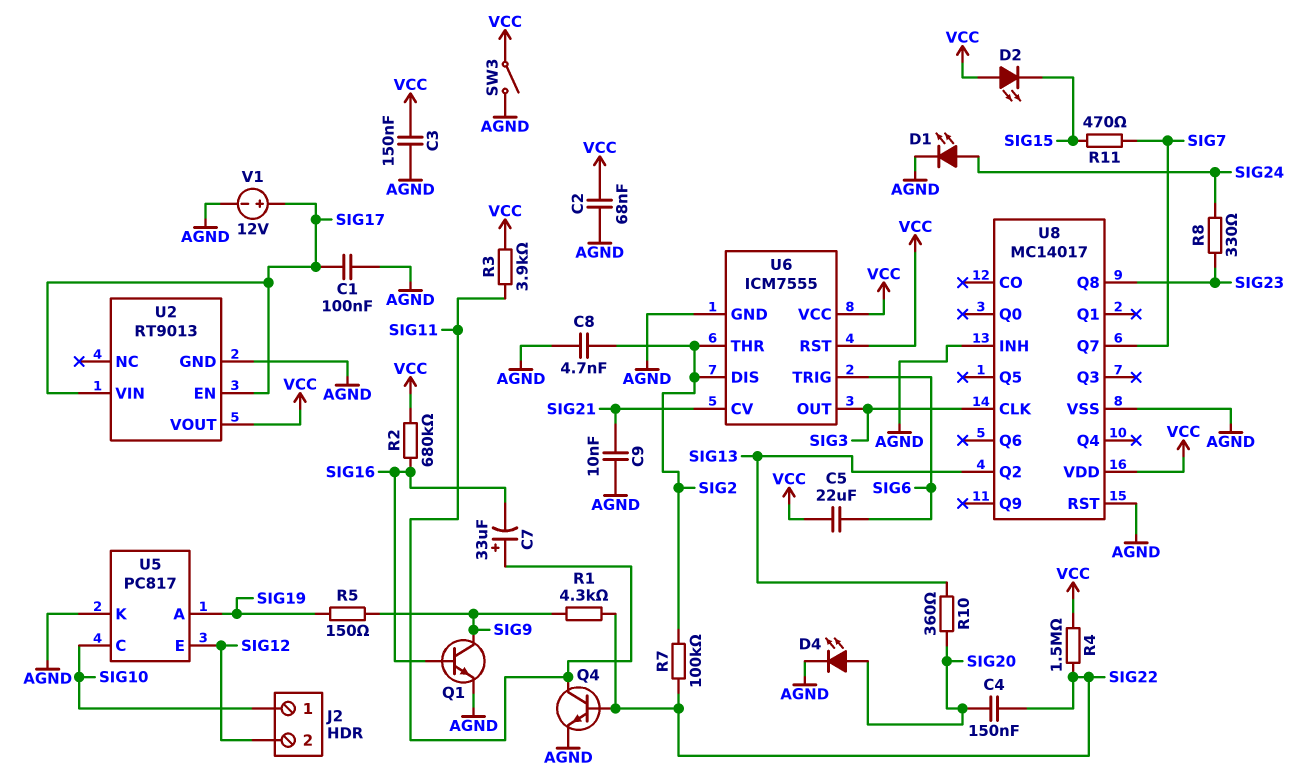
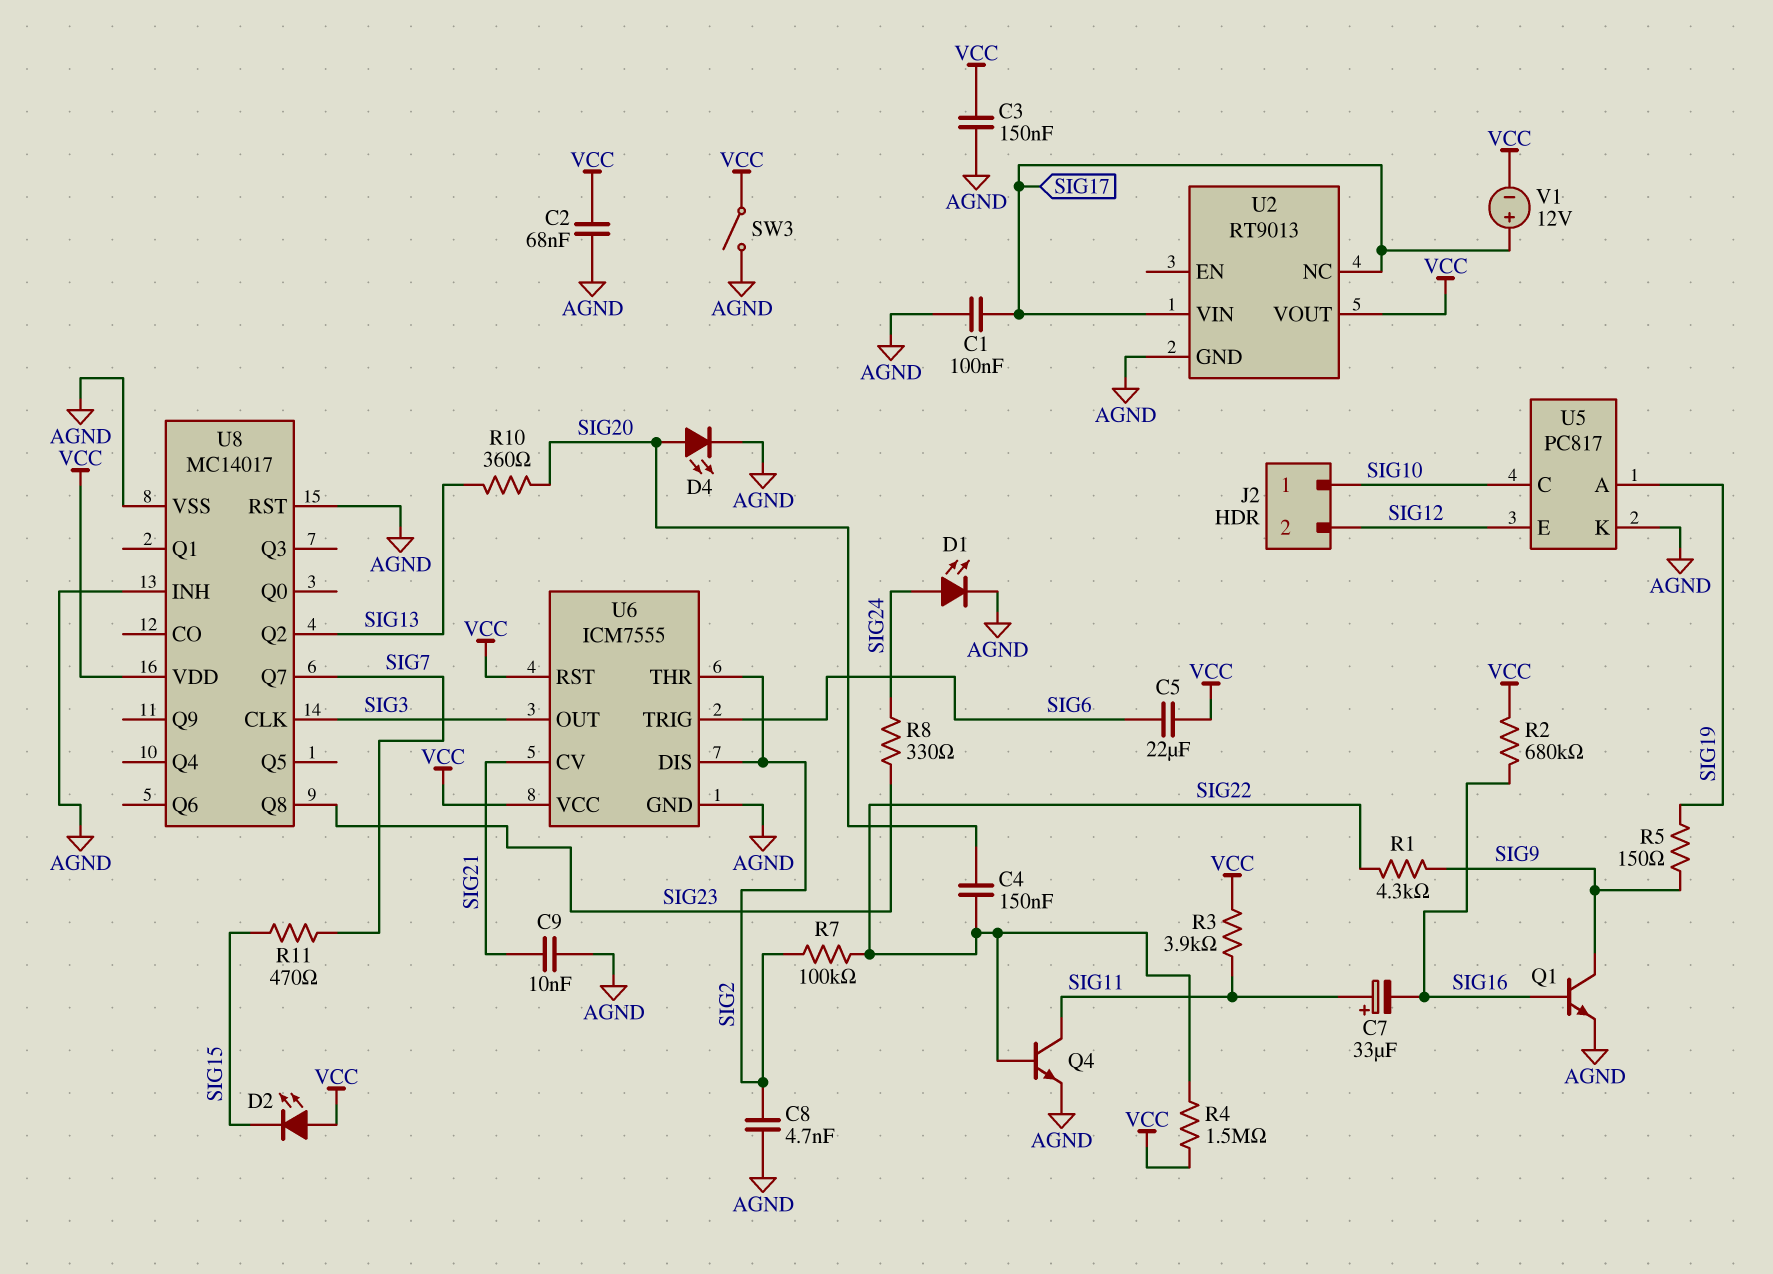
U2 pin EN: SIG17 -> none
U2 pin NC: none -> SIG17
V1: 12V (plus SIG17, minus AGND) -> 12V (plus SIG17, minus VCC)

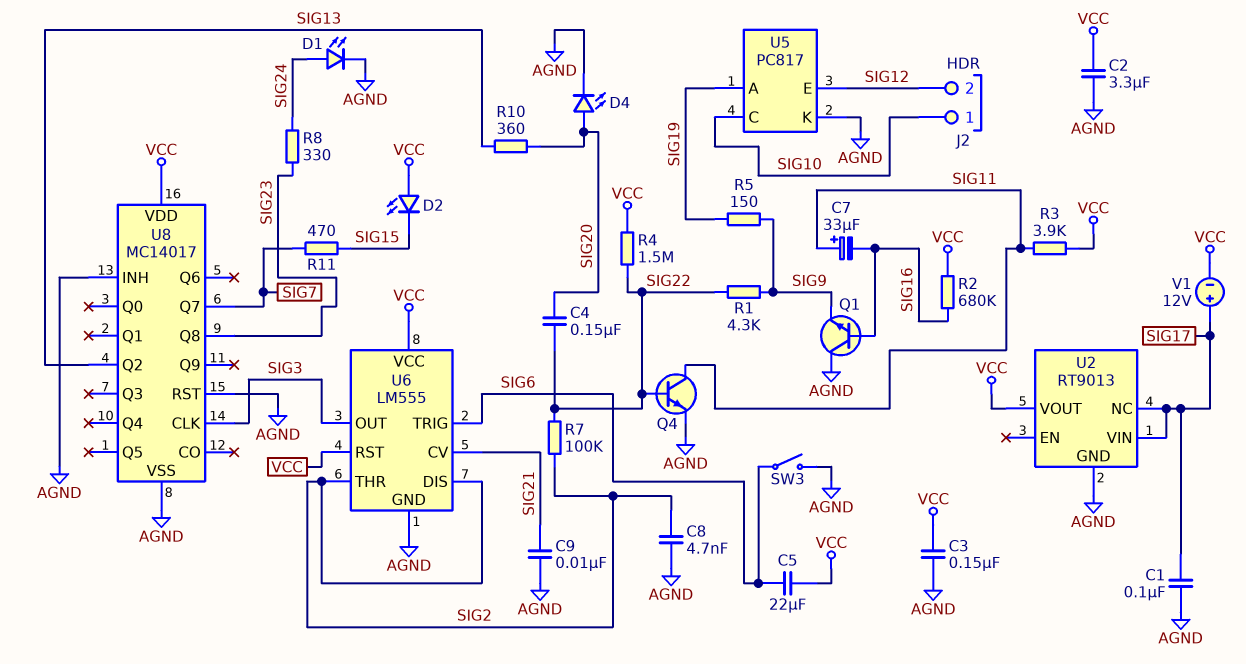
C2: 68nF (AGND, VCC) -> 3.3uF (AGND, VCC)
Q1: NPN (B SIG16, C SIG9, E AGND) -> NPN (B SIG16, C AGND, E SIG9)
SW3: switch (AGND, VCC) -> switch (AGND, SIG6)
U6: ICM7555 -> LM555

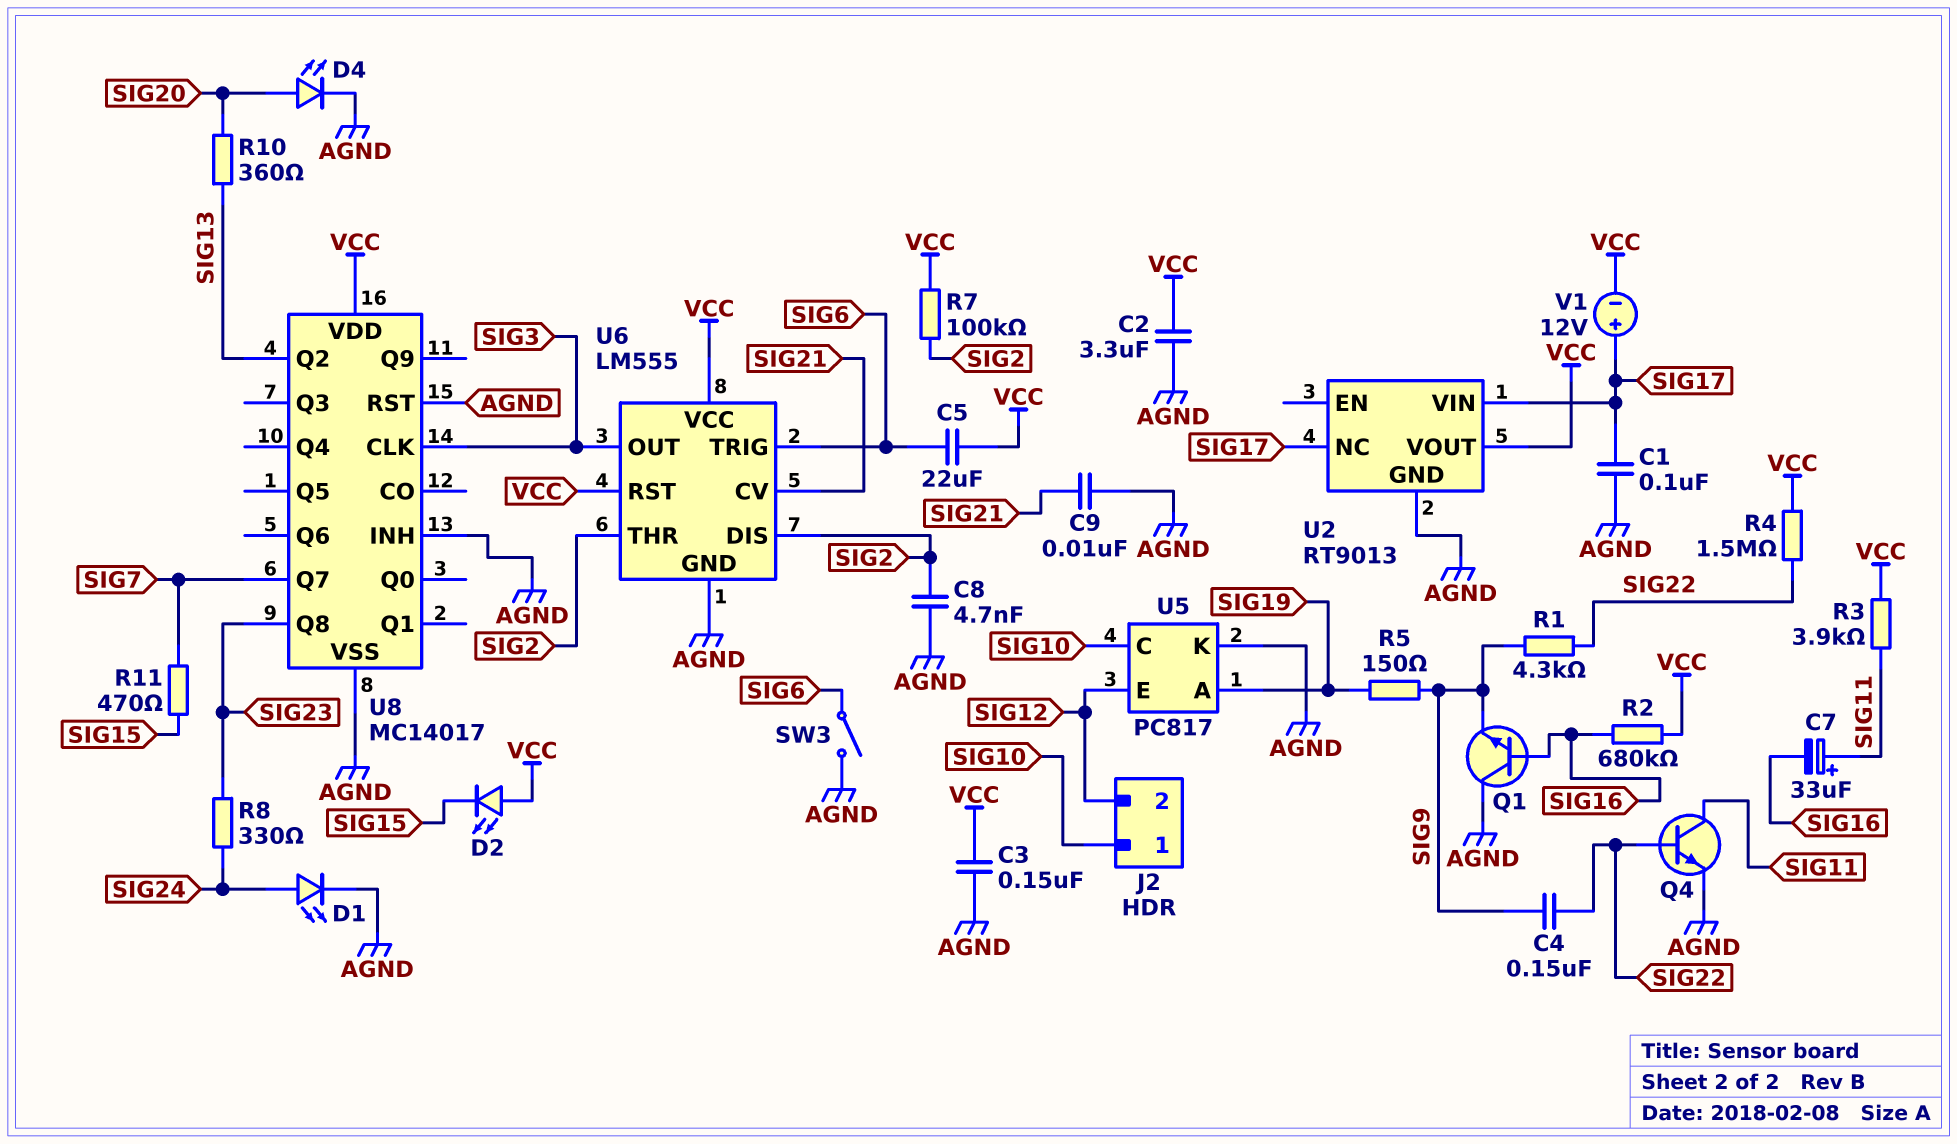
C4: 150nF (SIG20, SIG22) -> 150nF (SIG9, SIG22)
R7: 100k (SIG2, SIG22) -> 100k (SIG2, VCC)

